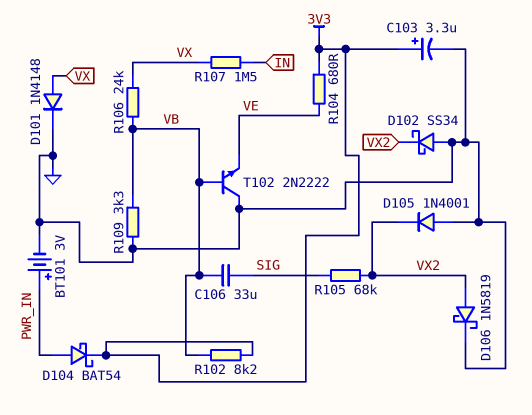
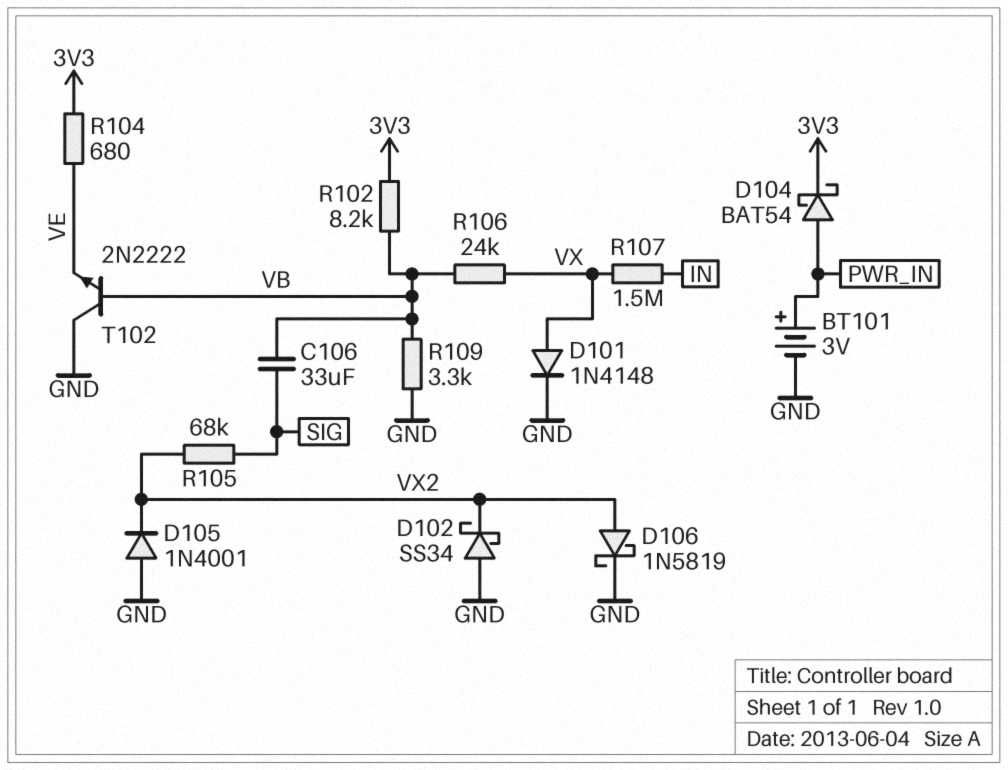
C103: 3.3uF (plus 3V3, minus GND) -> none

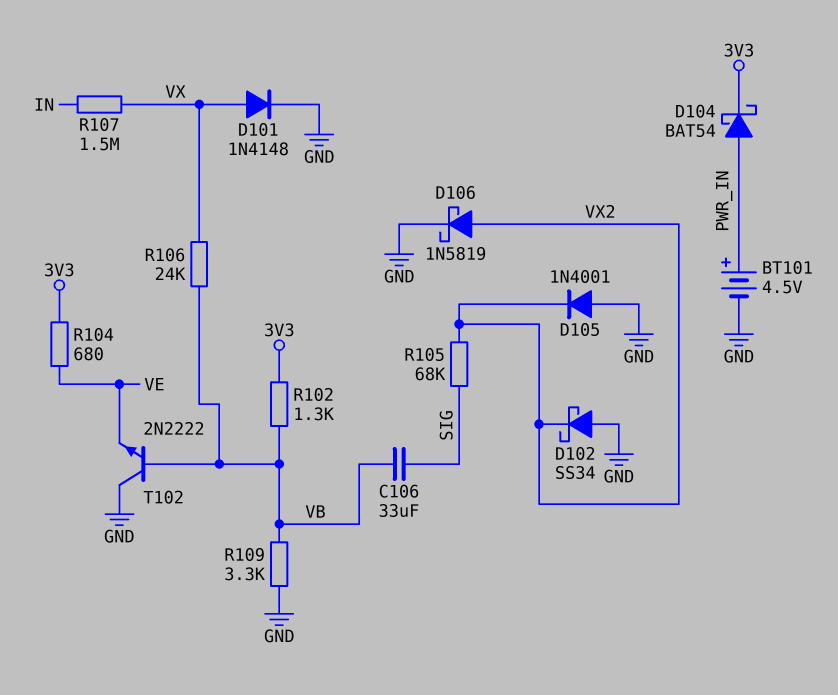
BT101: 3V (plus PWR_IN, minus GND) -> 4.5V (plus PWR_IN, minus GND)
R102: 8.2k (3V3, VB) -> 1.3k (3V3, VB)

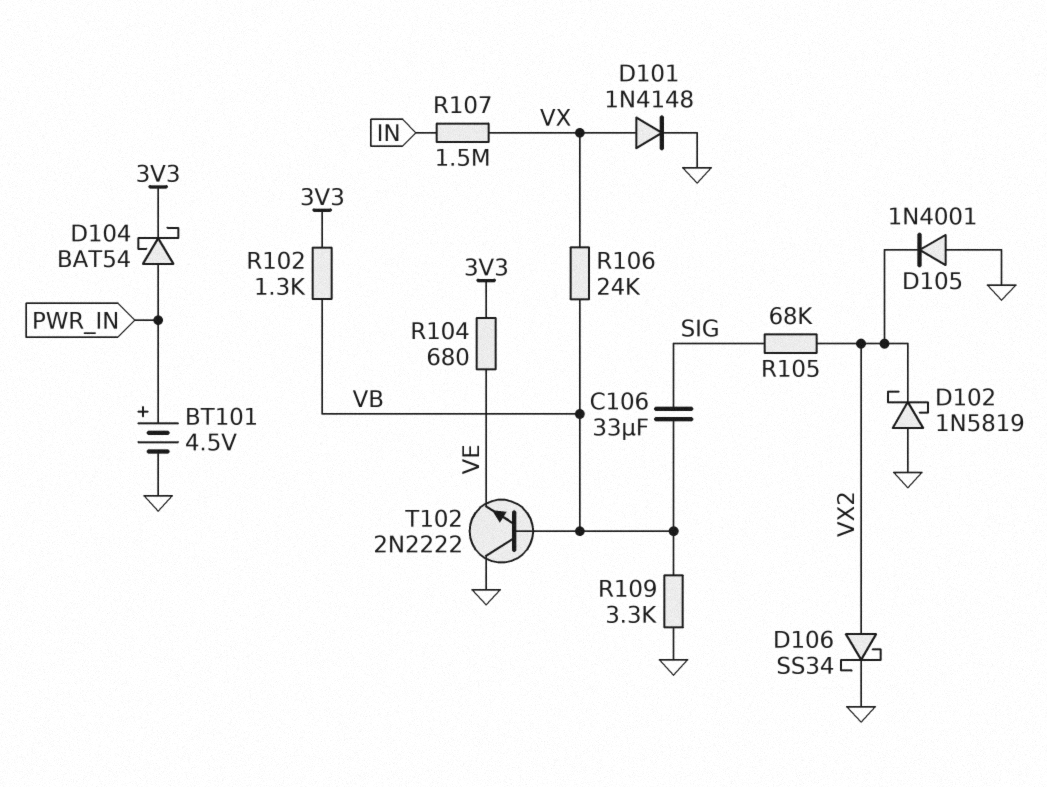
D102: schottky SS34 (A GND, K VX2) -> schottky 1N5819 (A GND, K VX2)
D106: schottky 1N5819 (A VX2, K GND) -> schottky SS34 (A VX2, K GND)

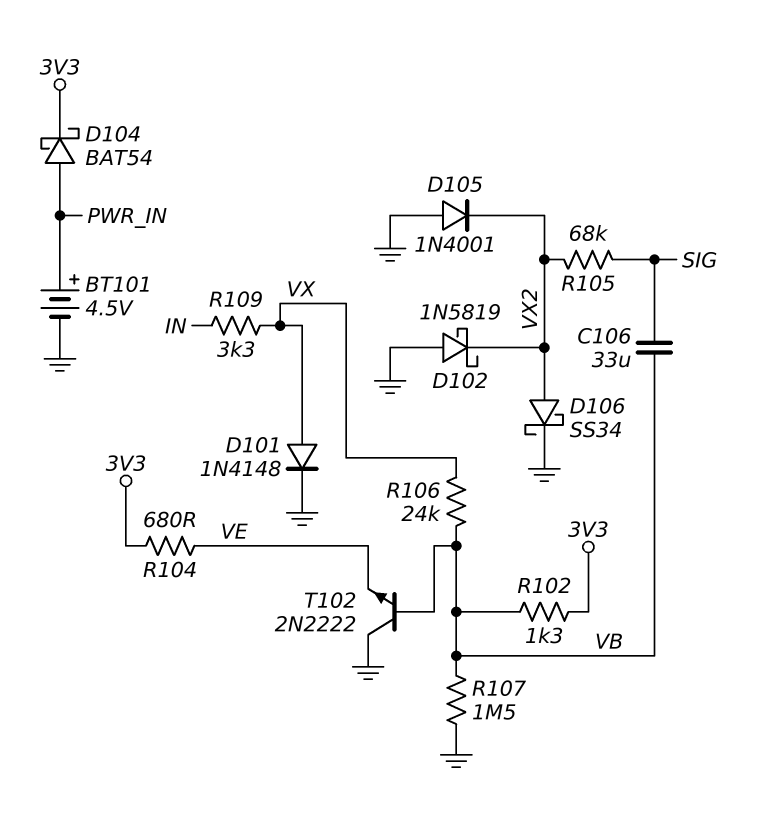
R107: 1.5M (IN, VX) -> 1.5M (GND, VB)
R109: 3.3k (GND, VB) -> 3.3k (IN, VX)

